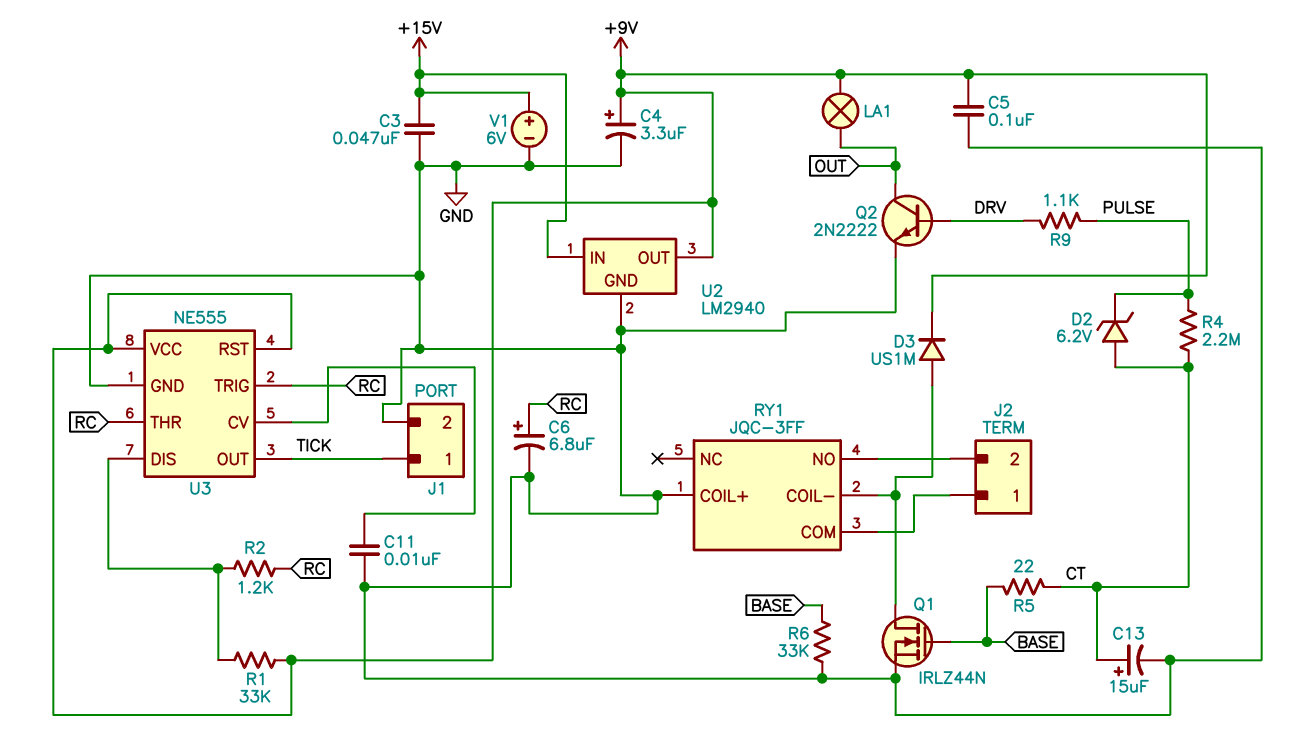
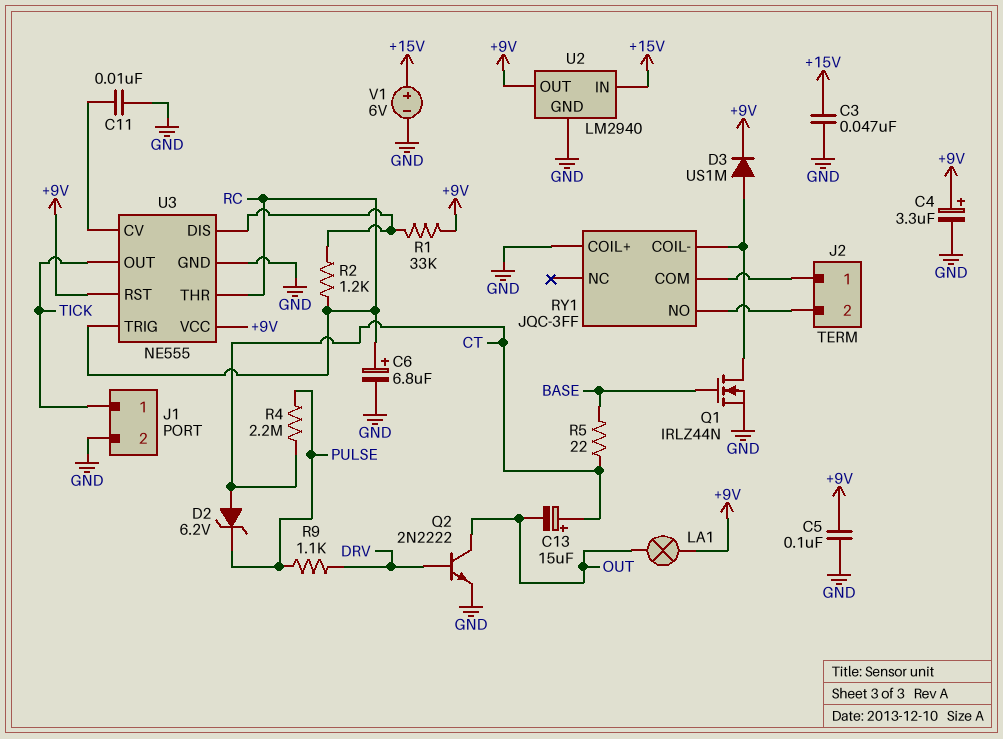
C13: 15uF (plus CT, minus GND) -> 15uF (plus CT, minus OUT)
R6: 33k (BASE, GND) -> none

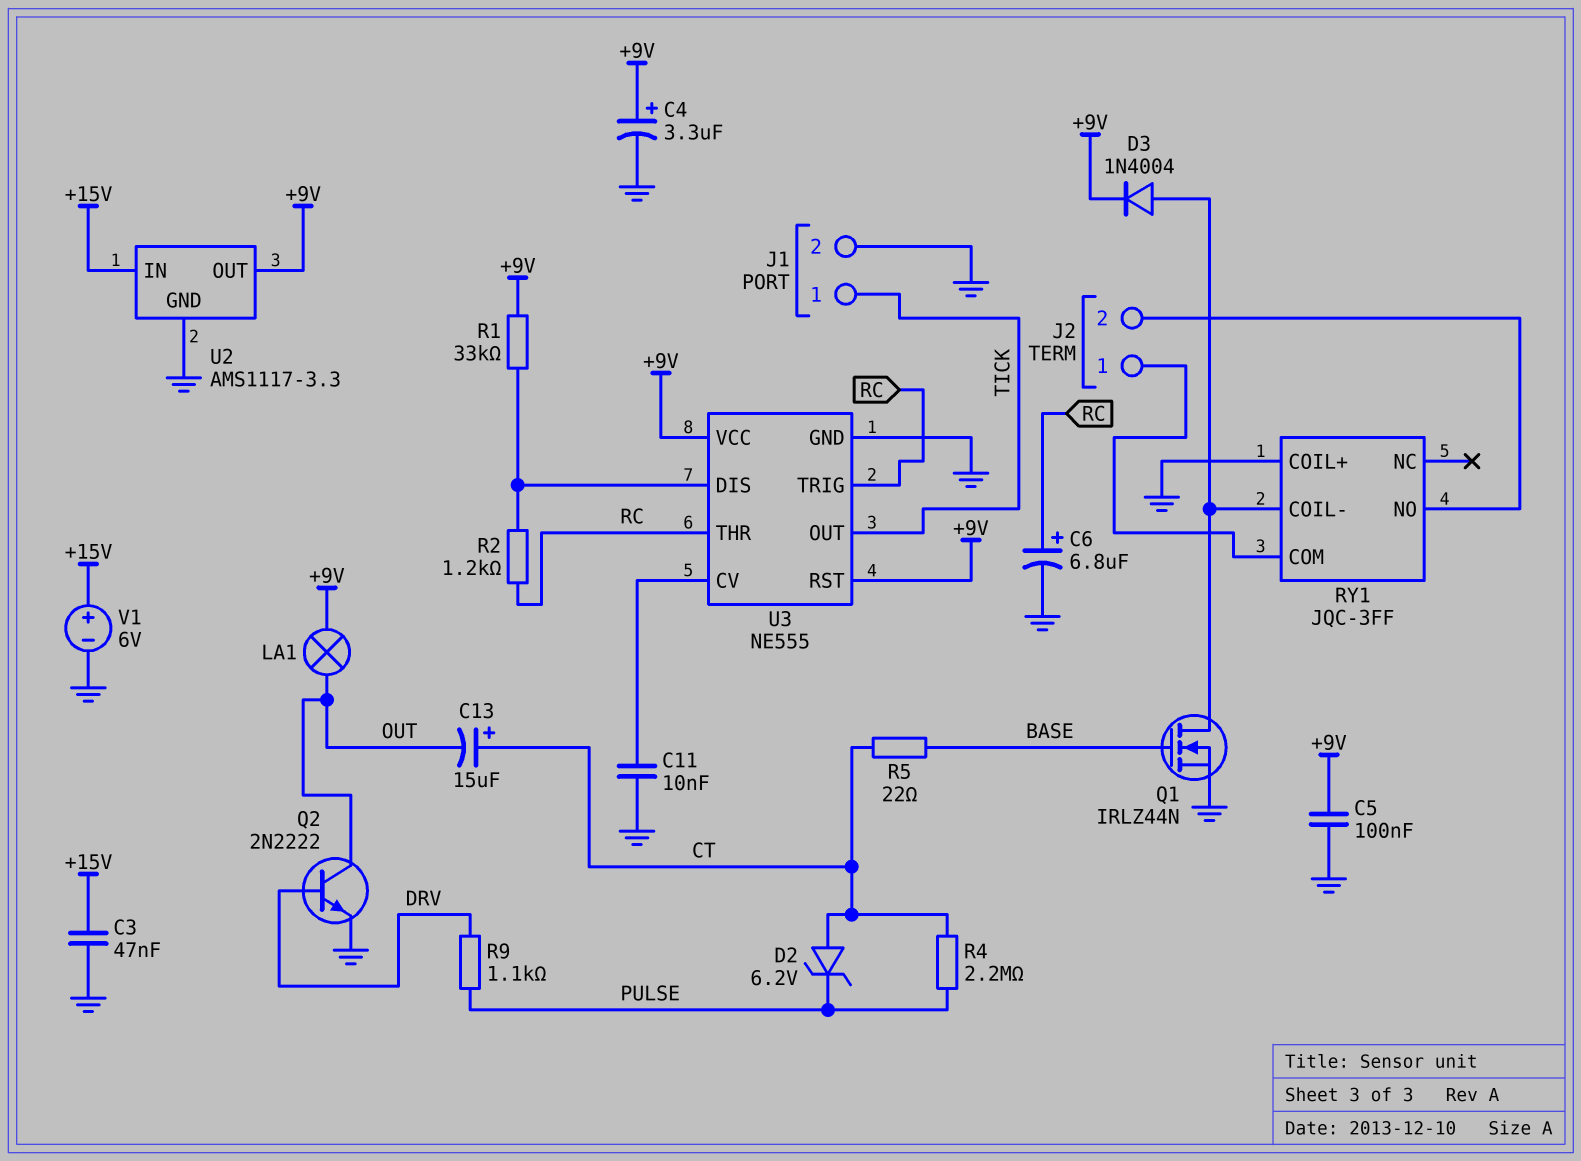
D3: diode US1M (A RY1/COIL-, K +9V) -> diode 1N4004 (A RY1/COIL-, K +9V)
U2: LM2940 -> AMS1117-3.3

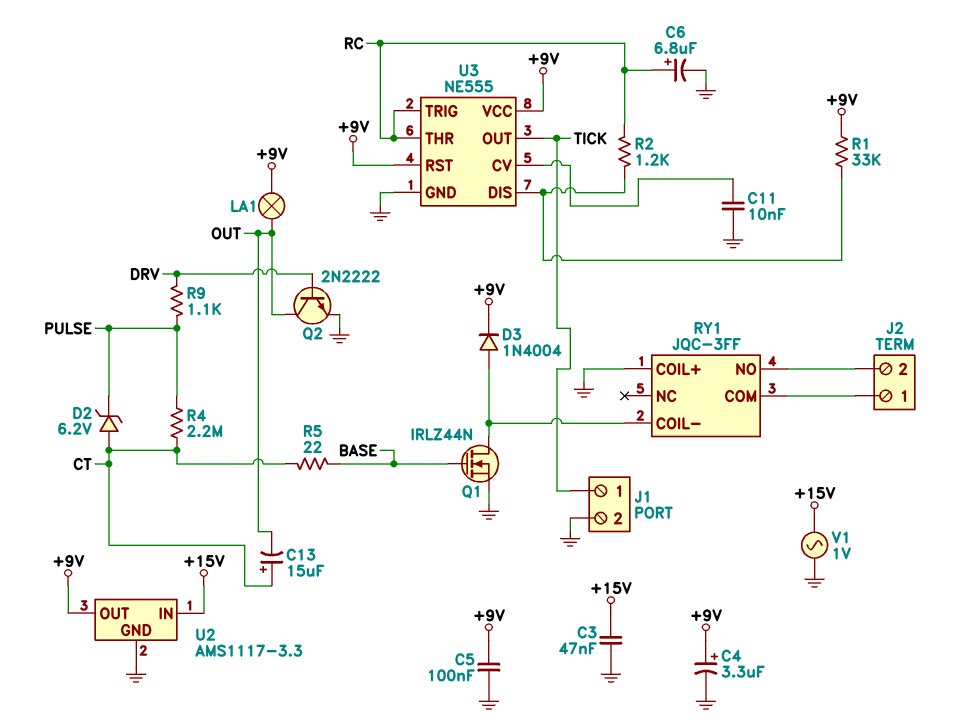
V1: 6V (plus +15V, minus GND) -> AC 1V (+15V, GND)

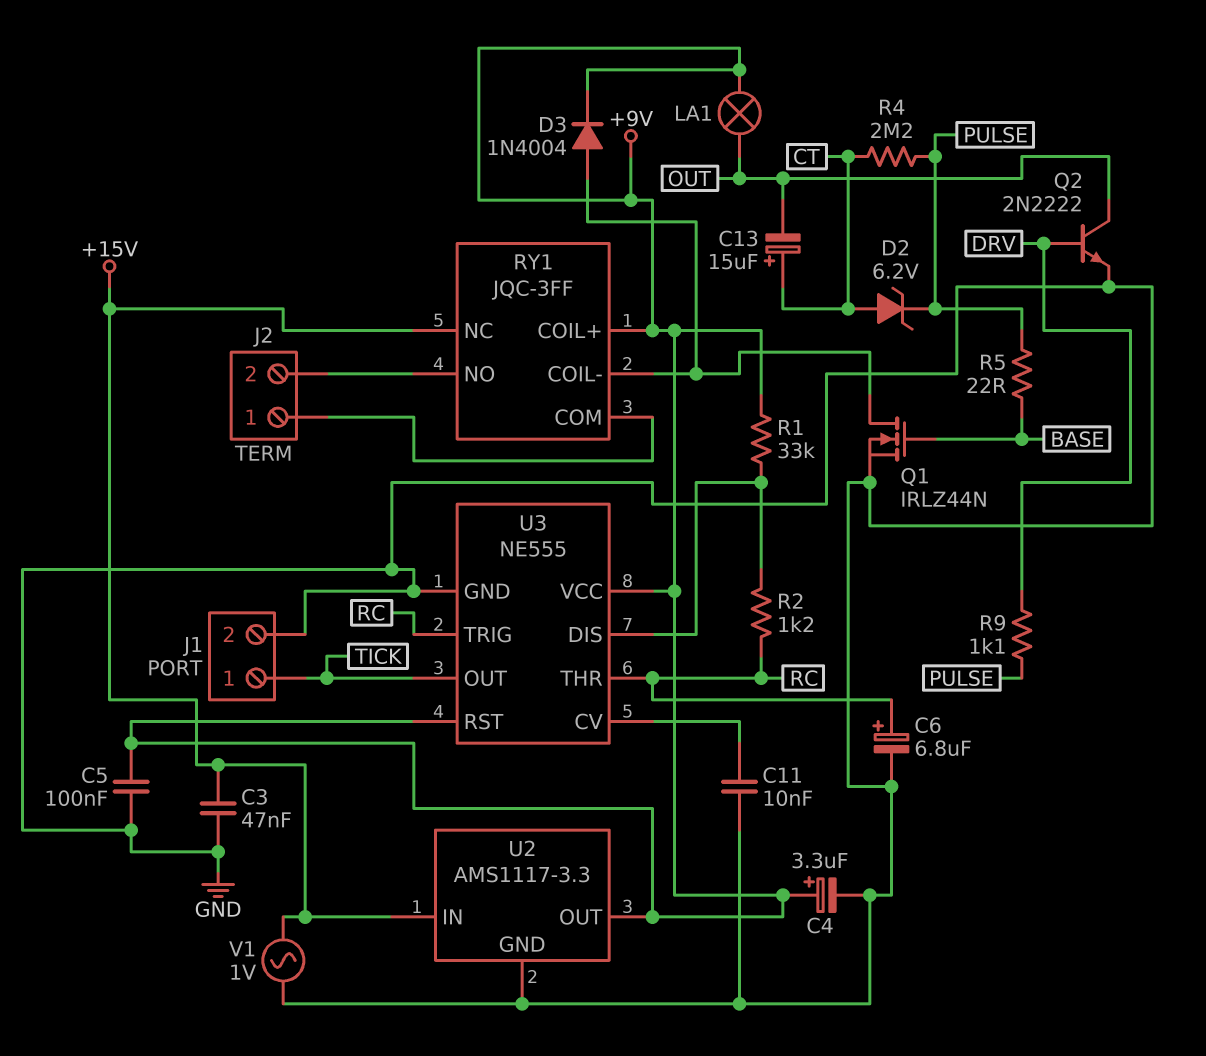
R5: 22 (BASE, CT) -> 22 (BASE, PULSE)
RY1 pin COIL+: GND -> +9V
RY1 pin NC: none -> +15V

